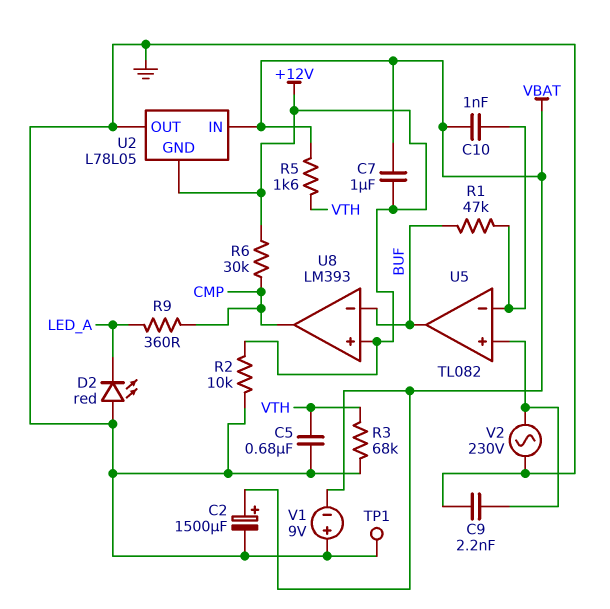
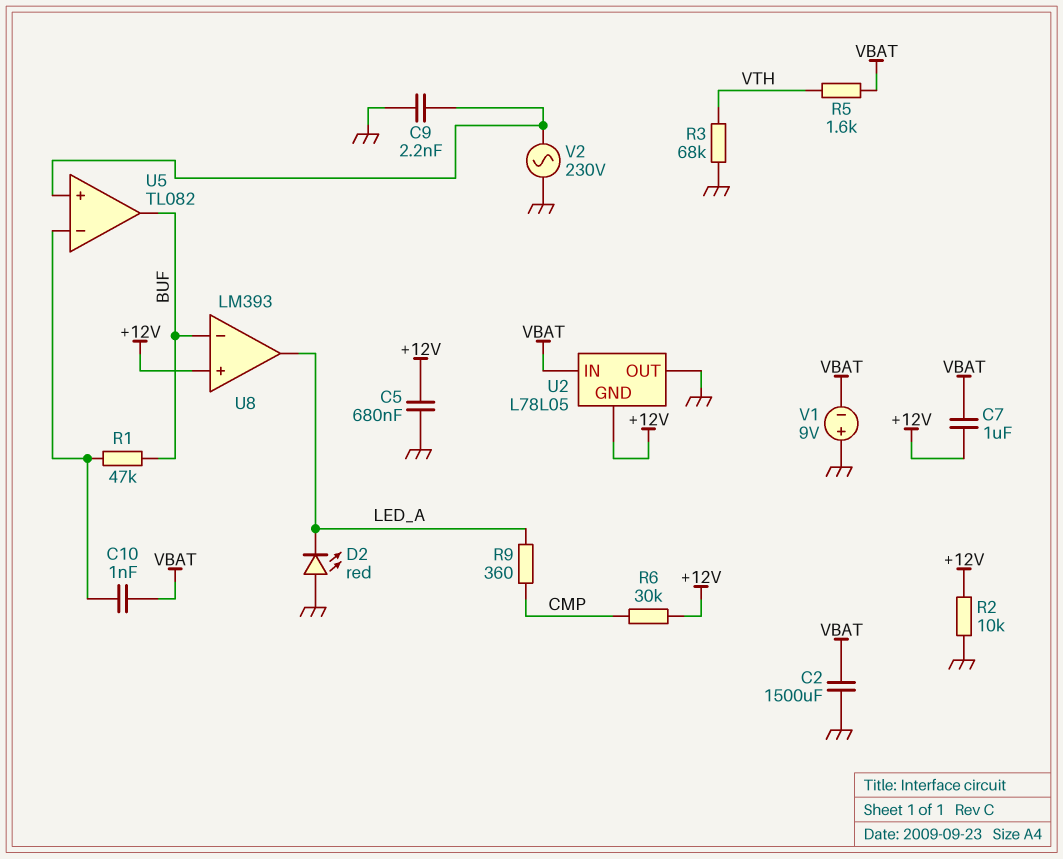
C2: 1500uF (plus VBAT, minus GND) -> 1500uF (GND, VBAT)
C5: 680nF (GND, VTH) -> 680nF (+12V, GND)
TP1: test point (GND) -> none
U8 pin out: CMP -> LED_A

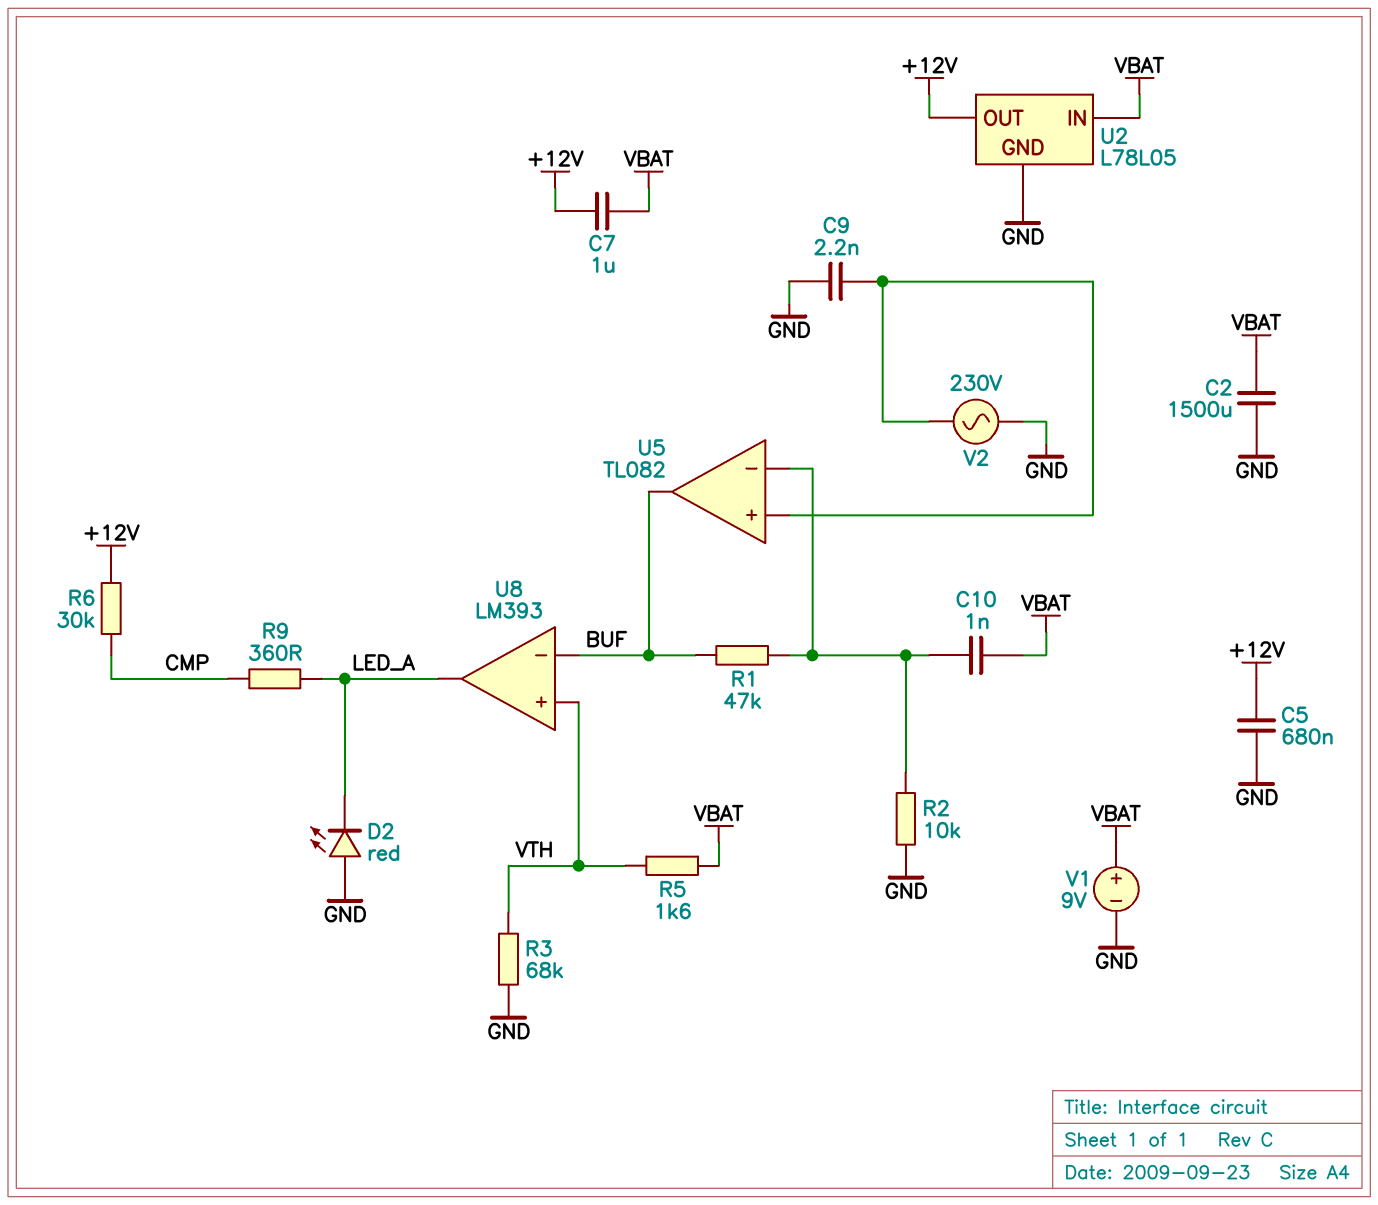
R2: 10k (+12V, GND) -> 10k (GND, U5/in-)
U2 pin GND: +12V -> GND
U2 pin OUT: GND -> +12V
U8 pin in+: +12V -> VTH
V1: 9V (plus GND, minus VBAT) -> 9V (plus VBAT, minus GND)

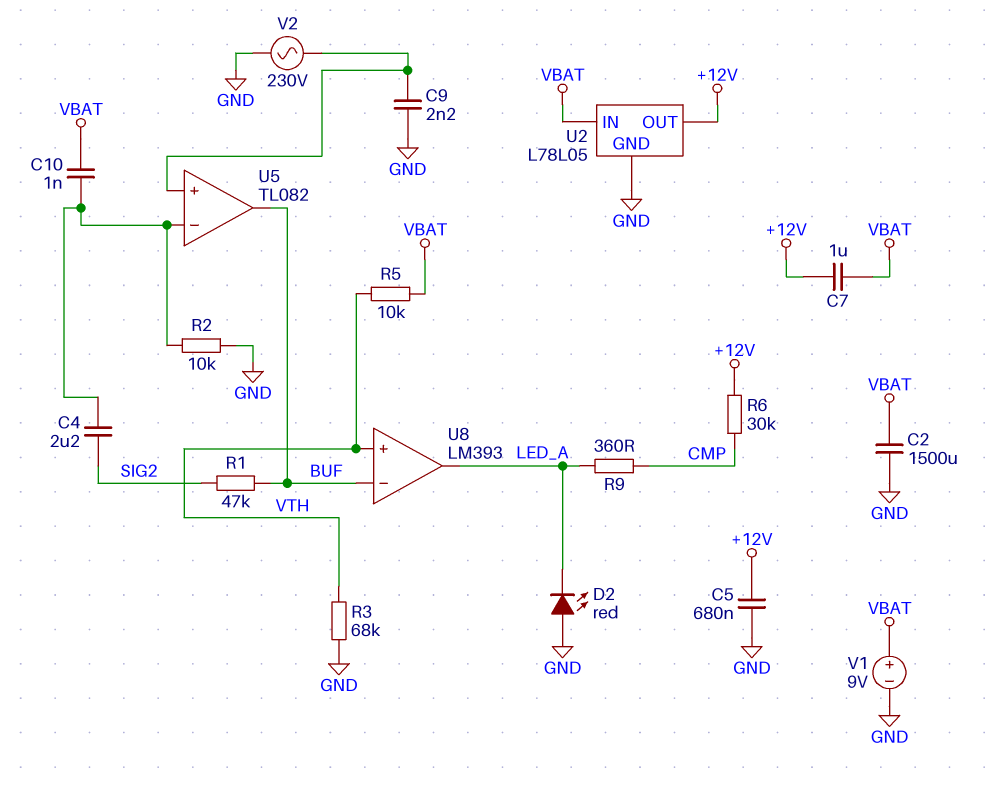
C4: none -> 2.2uF (SIG2, U5/in-)
R1: 47k (BUF, U5/in-) -> 47k (BUF, SIG2)
R5: 1.6k (VBAT, VTH) -> 10k (VBAT, VTH)

